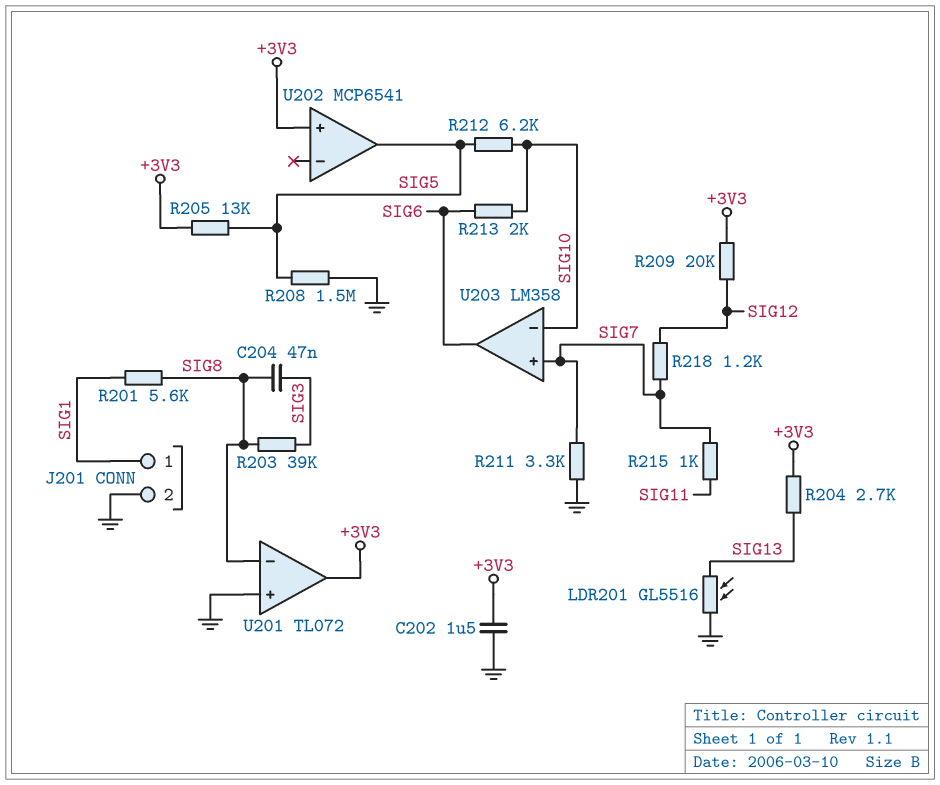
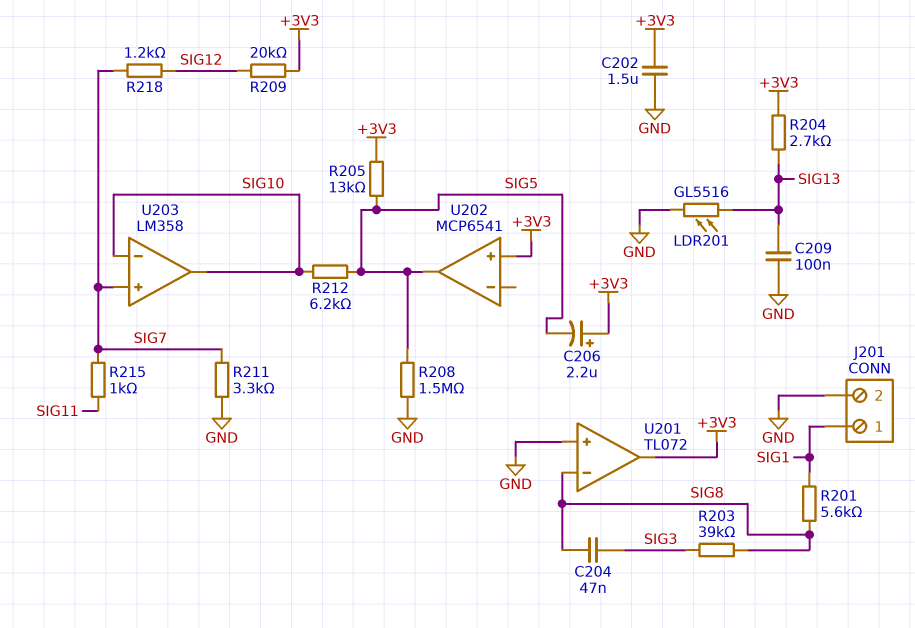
C206: none -> 2.2uF (plus +3V3, minus SIG5)
C209: none -> 100nF (GND, SIG13)
R213: 2k (SIG6, SIG10) -> none
U203 pin out: SIG6 -> SIG10

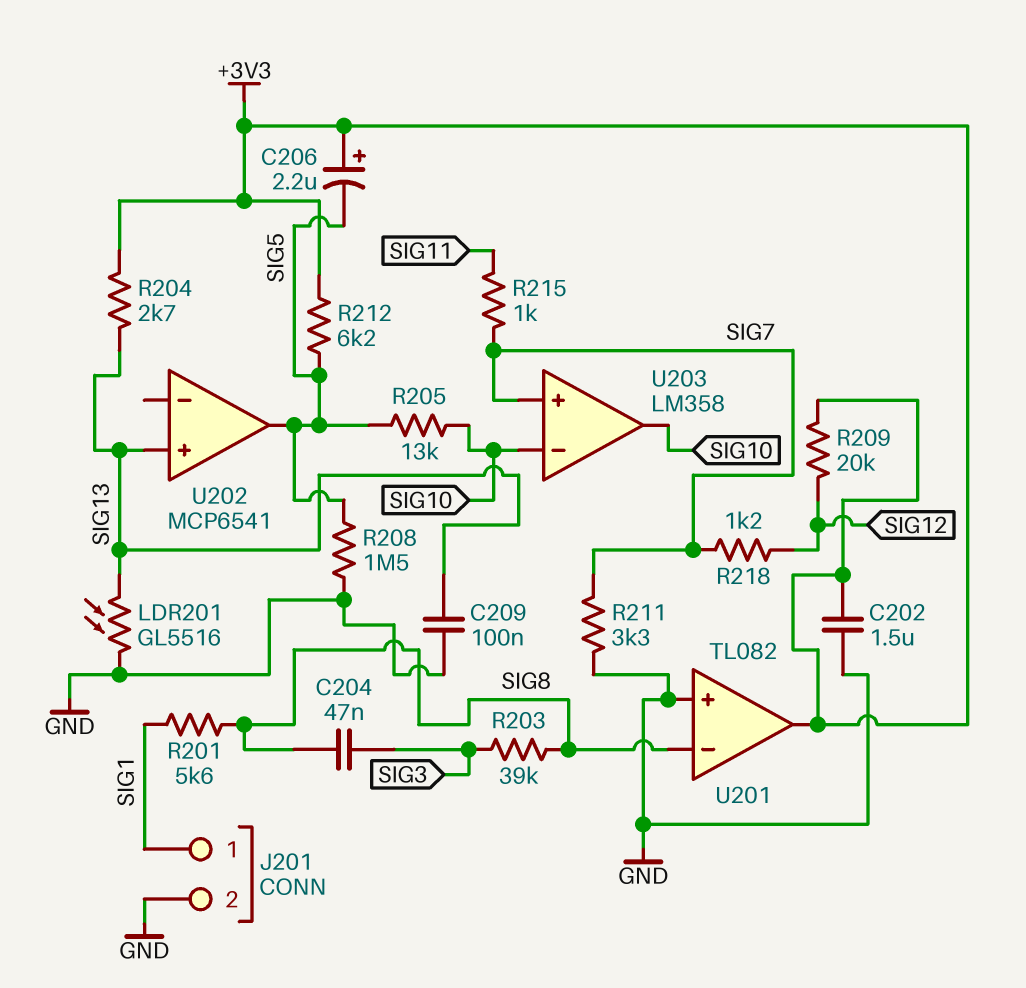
R205: 13k (+3V3, SIG5) -> 13k (SIG5, SIG10)
R212: 6.2k (SIG5, SIG10) -> 6.2k (+3V3, SIG5)
U201: TL072 -> TL082
U202 pin in+: +3V3 -> SIG13

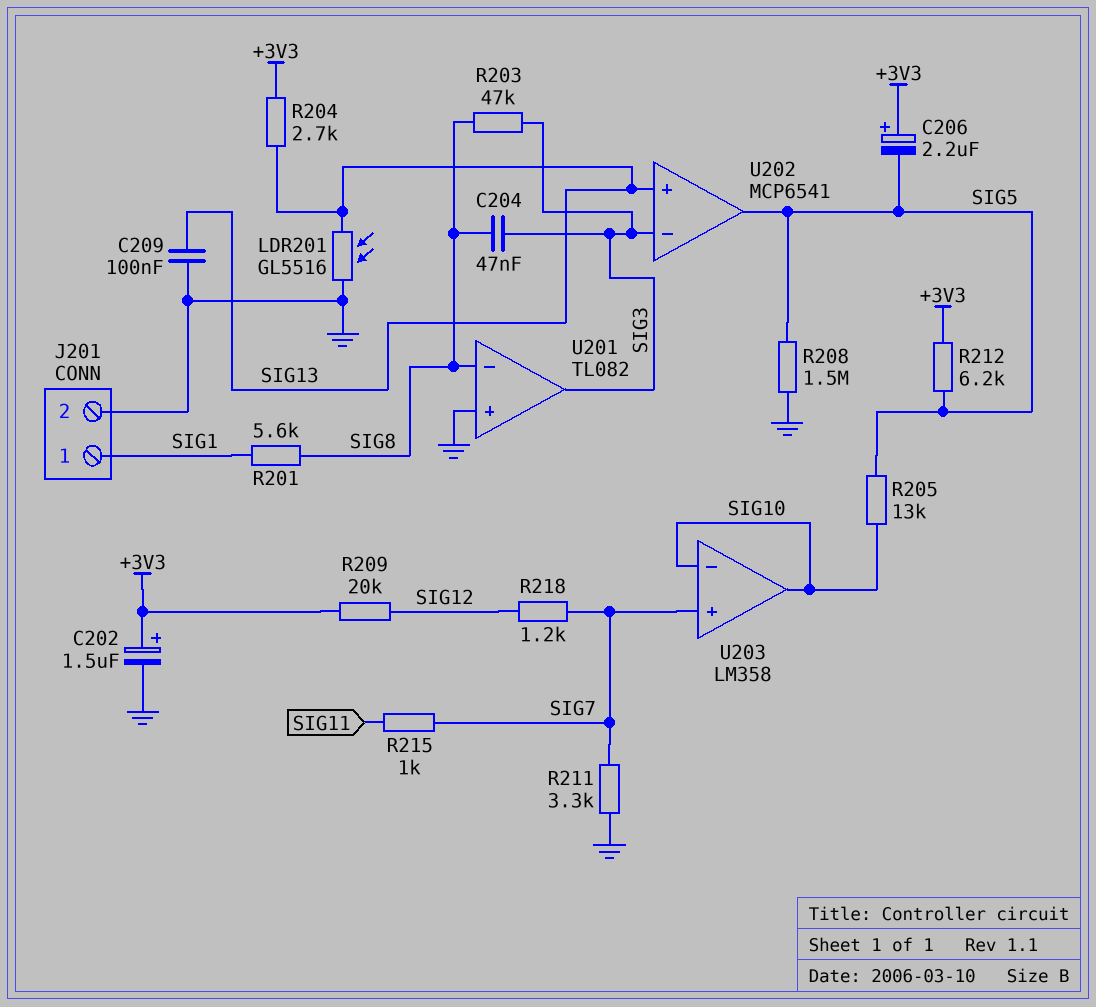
C202: 1.5uF (+3V3, GND) -> 1.5uF (plus +3V3, minus GND)
R203: 39k (SIG3, SIG8) -> 47k (SIG3, SIG8)
U201 pin out: +3V3 -> SIG3
U202 pin in-: none -> SIG3

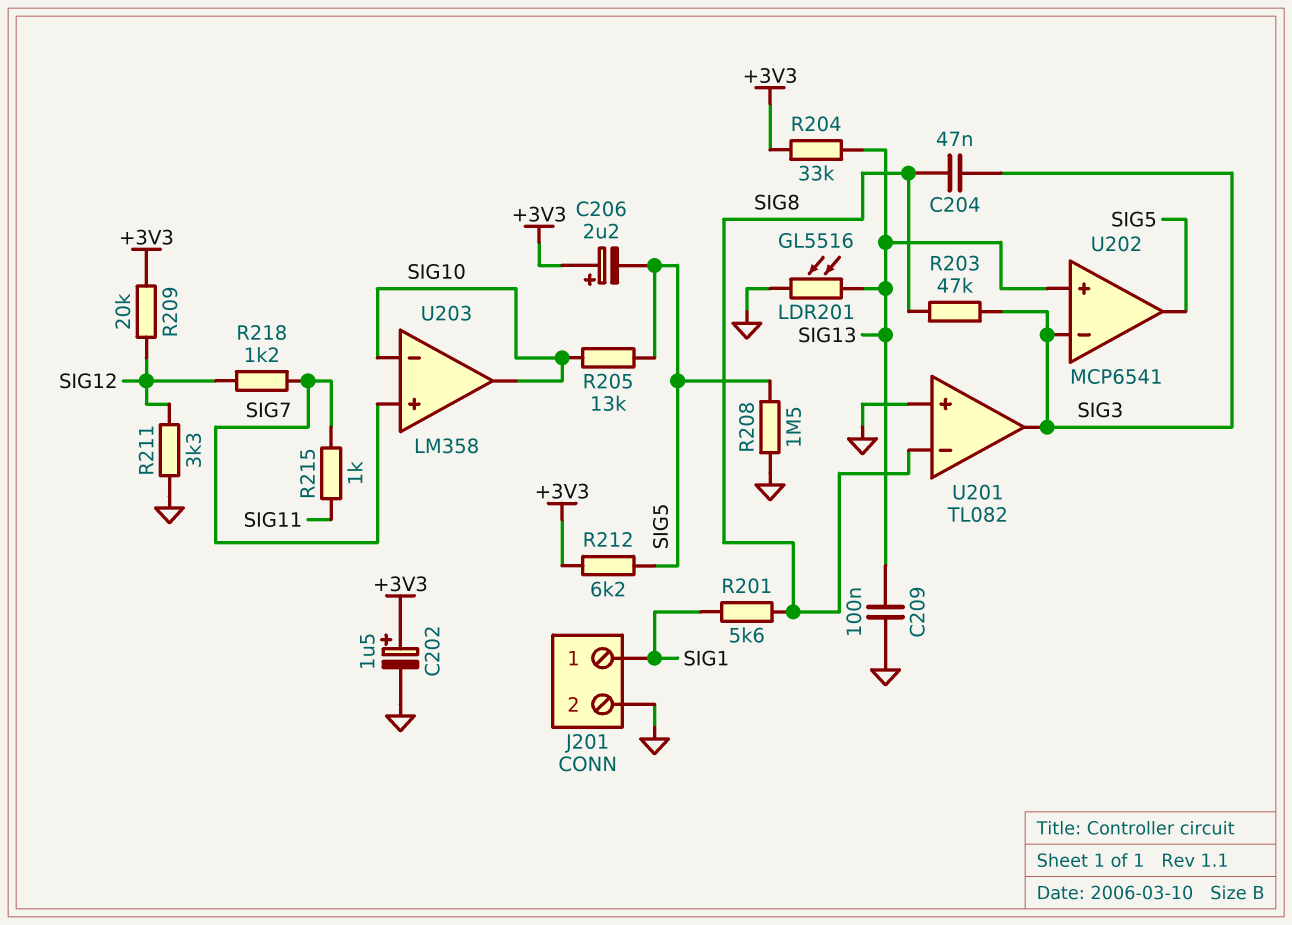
R204: 2.7k (+3V3, SIG13) -> 33k (+3V3, SIG13)
R211: 3.3k (GND, SIG7) -> 3.3k (GND, SIG12)

